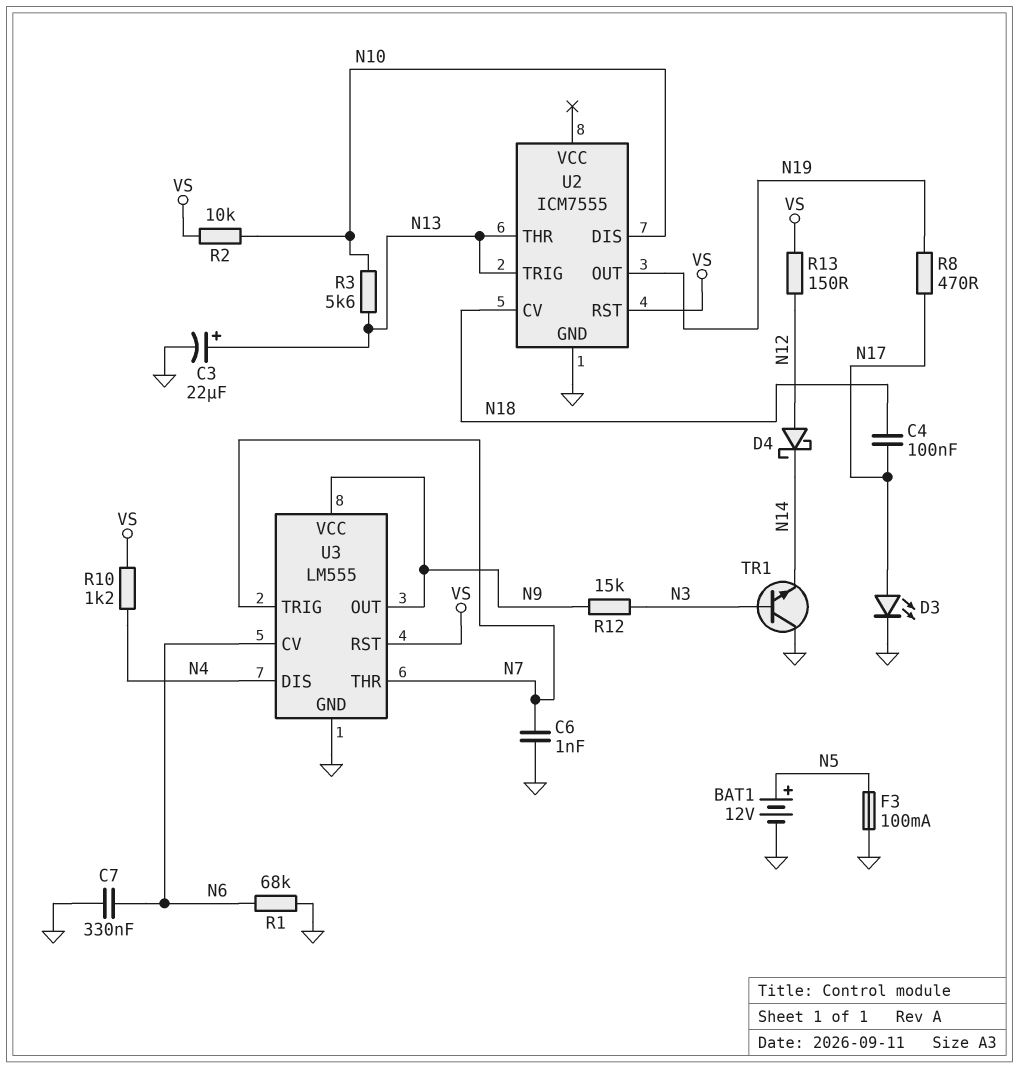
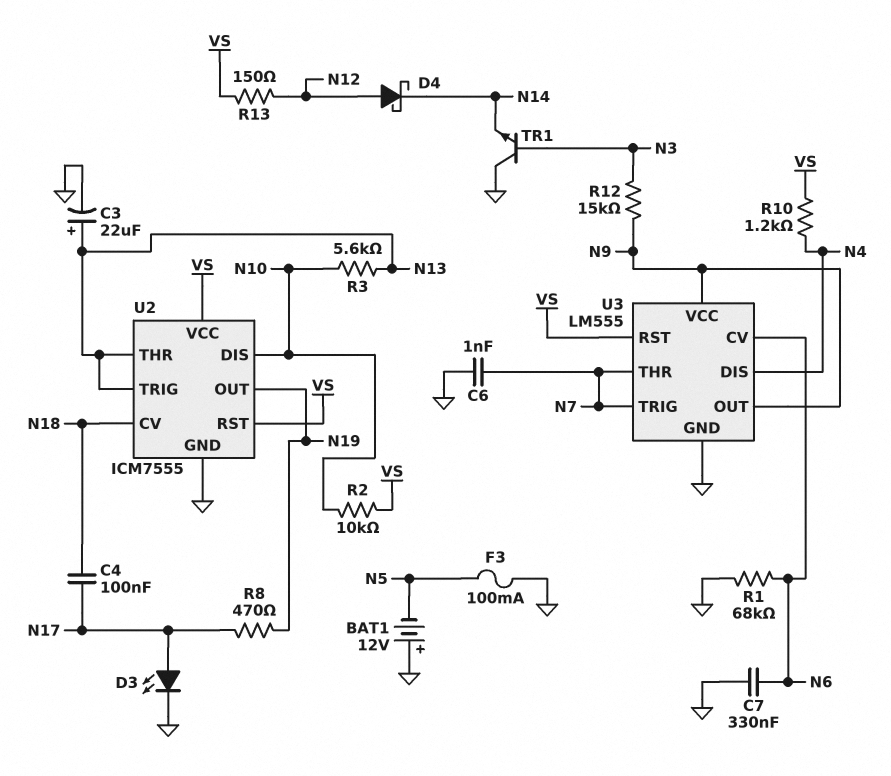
BAT1: 12V (plus N5, minus GND) -> 12V (plus GND, minus N5)
U2 pin VCC: none -> VS

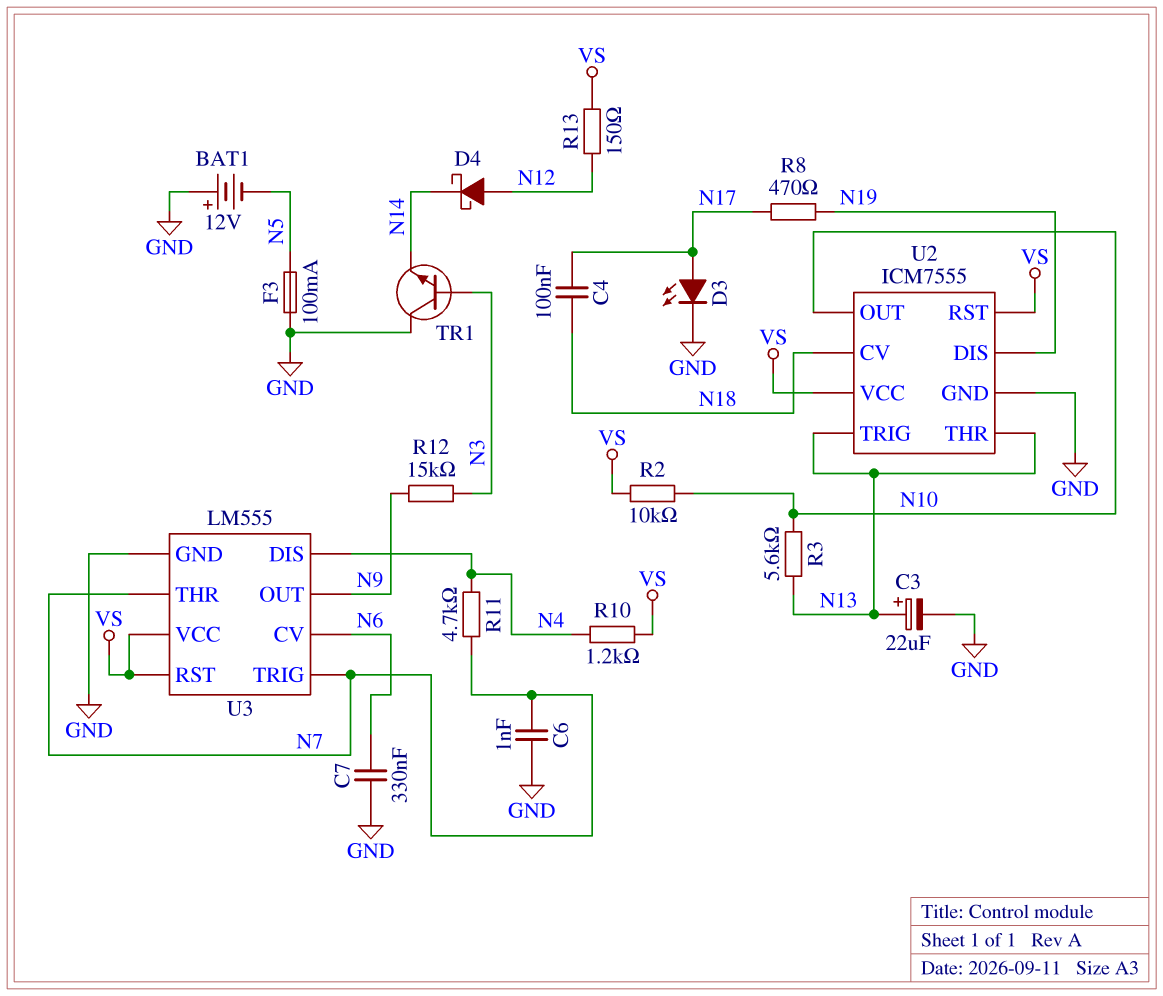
R1: 68k (GND, N6) -> none
R11: none -> 4.7k (N4, N7)
U2 pin DIS: N10 -> N19
U2 pin OUT: N19 -> N10
U3 pin VCC: N9 -> VS

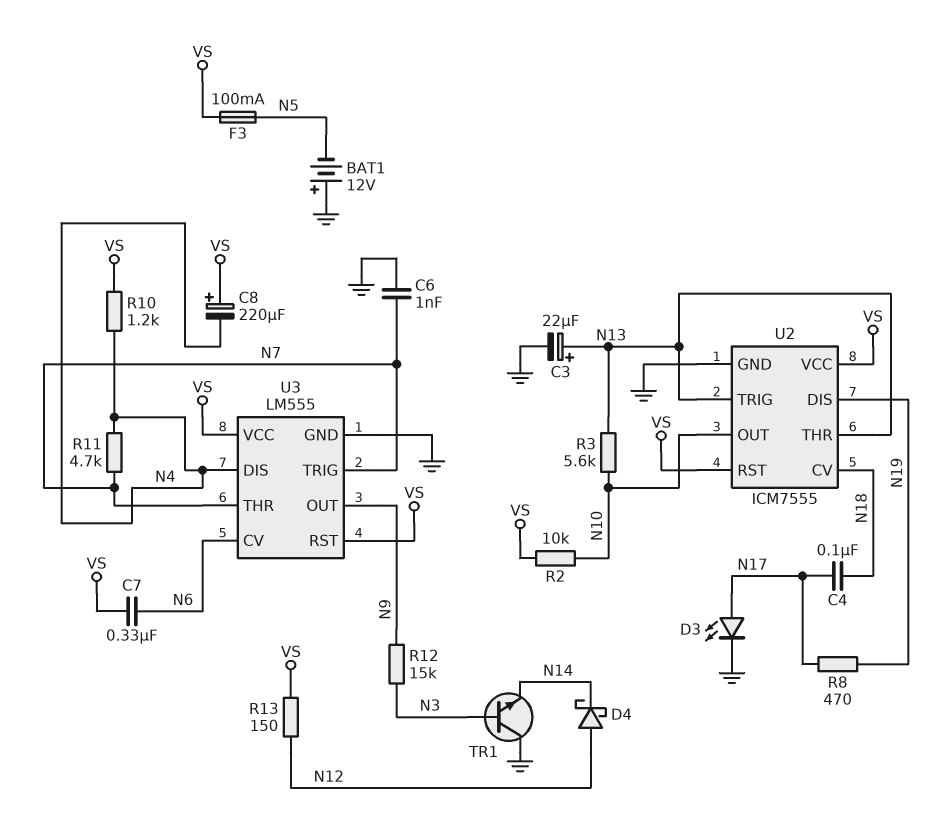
C7: 330nF (GND, N6) -> 330nF (N6, VS)
C8: none -> 220uF (plus VS, minus N4)
F3: 100mA (GND, N5) -> 100mA (N5, VS)

